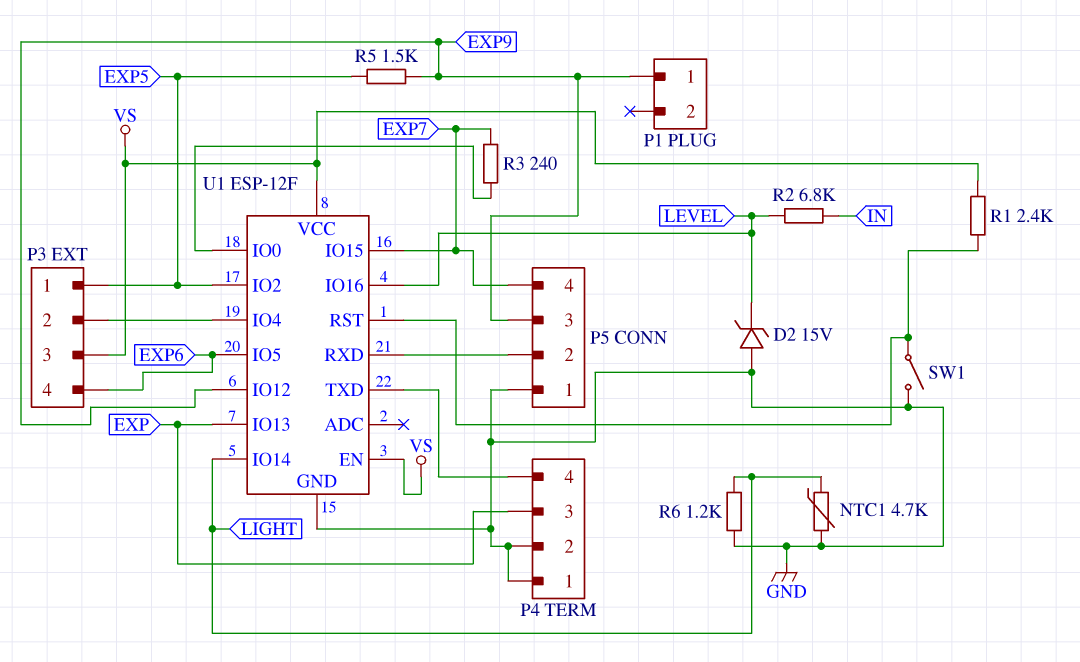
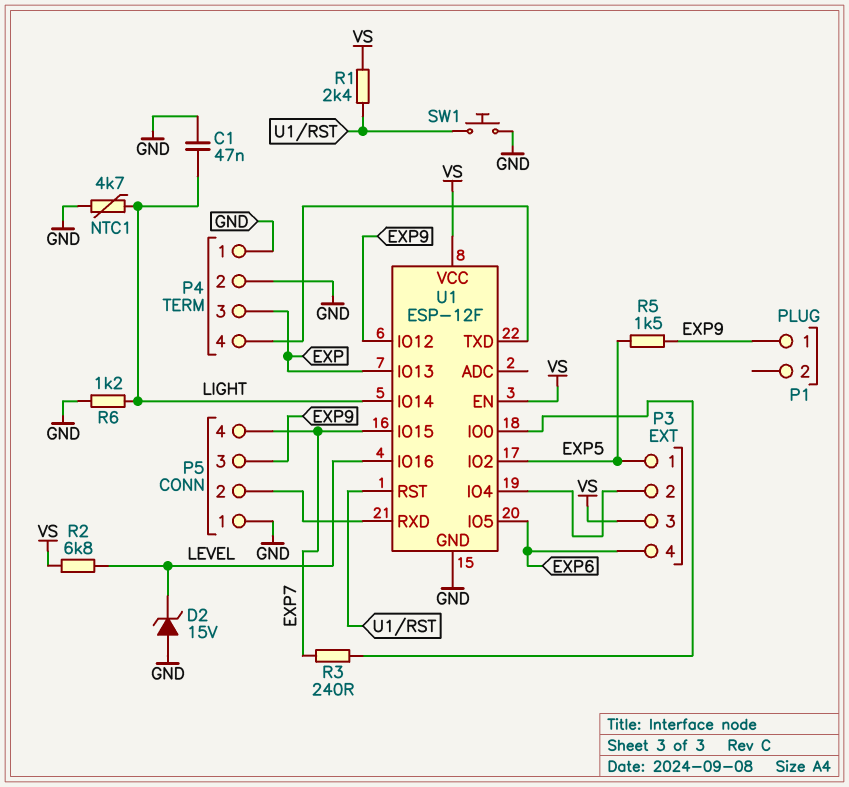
C1: none -> 47nF (GND, LIGHT)
R2: 6.8k (IN, LEVEL) -> 6.8k (LEVEL, VS)
SW1: switch (GND, U1/RST) -> button (GND, U1/RST)

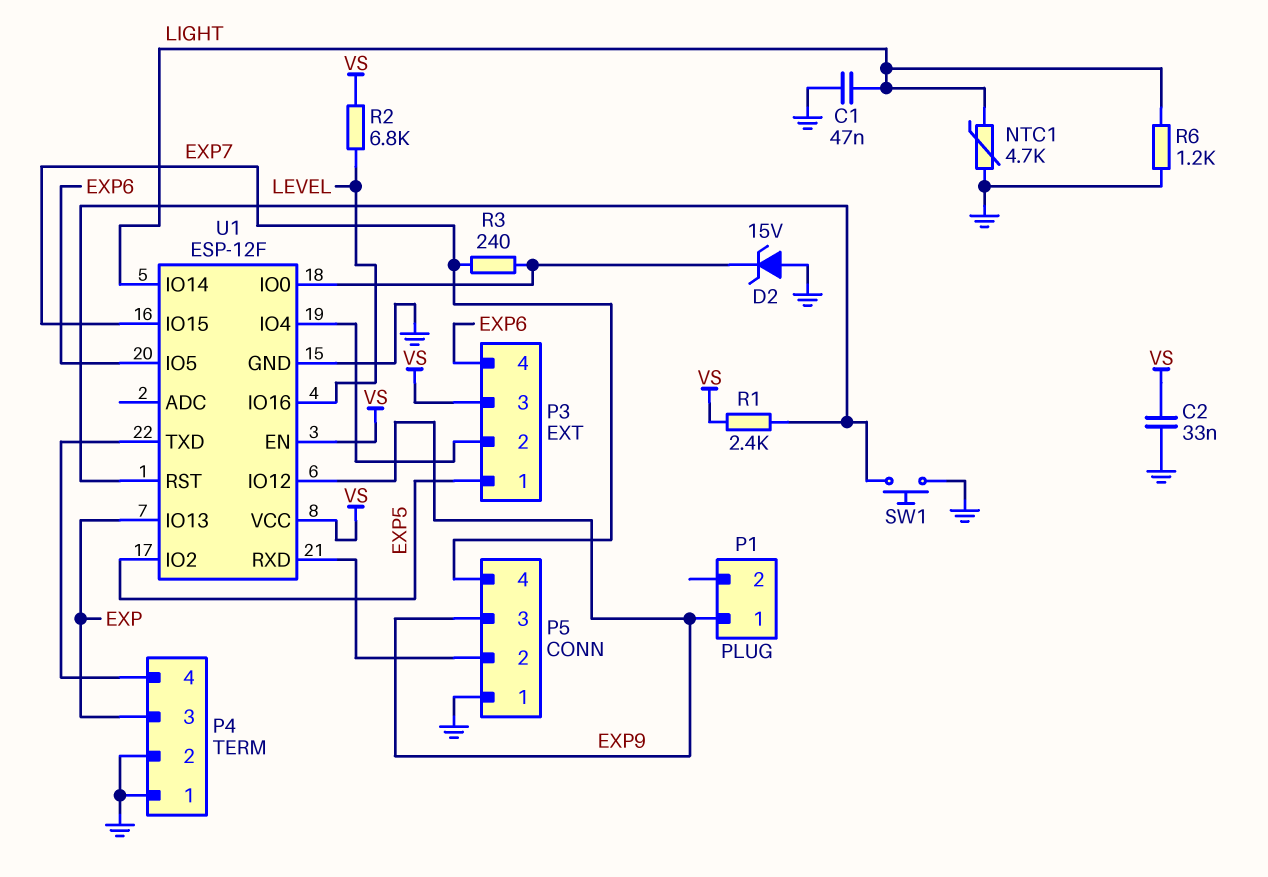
C2: none -> 33nF (GND, VS)
D2: zener 15V (A GND, K LEVEL) -> zener 15V (A GND, K U1/IO0)
R5: 1.5k (EXP5, EXP9) -> none

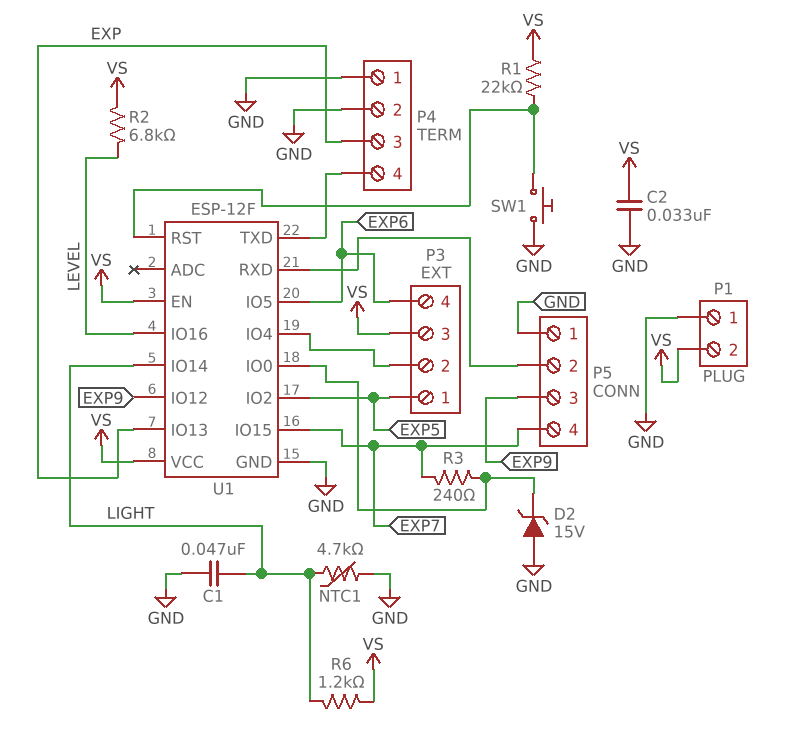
P1 pin 1: EXP9 -> GND
P1 pin 2: none -> VS
R1: 2.4k (U1/RST, VS) -> 22k (U1/RST, VS)
R6: 1.2k (GND, LIGHT) -> 1.2k (LIGHT, VS)

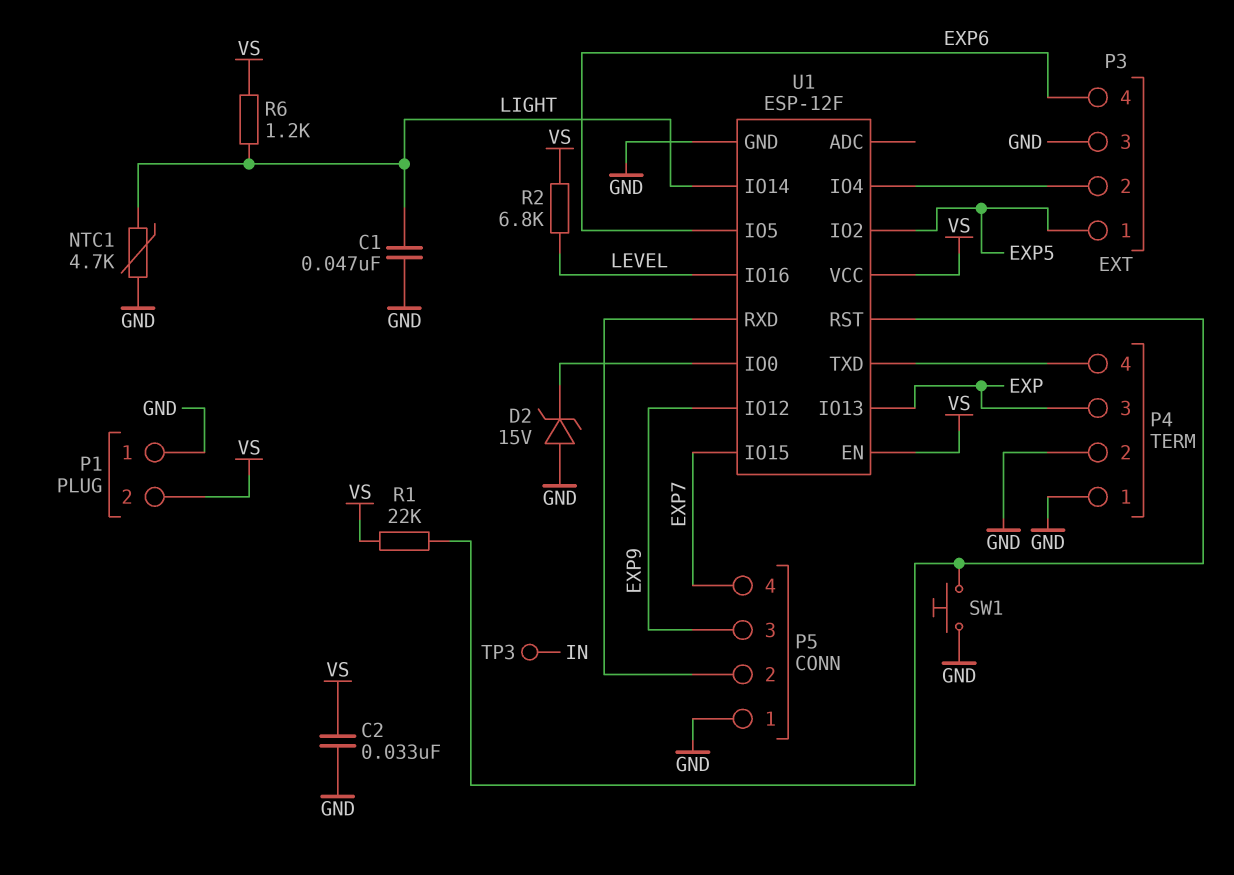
P3 pin 3: VS -> GND
R3: 240 (EXP7, U1/IO0) -> none
TP3: none -> test point (IN)

